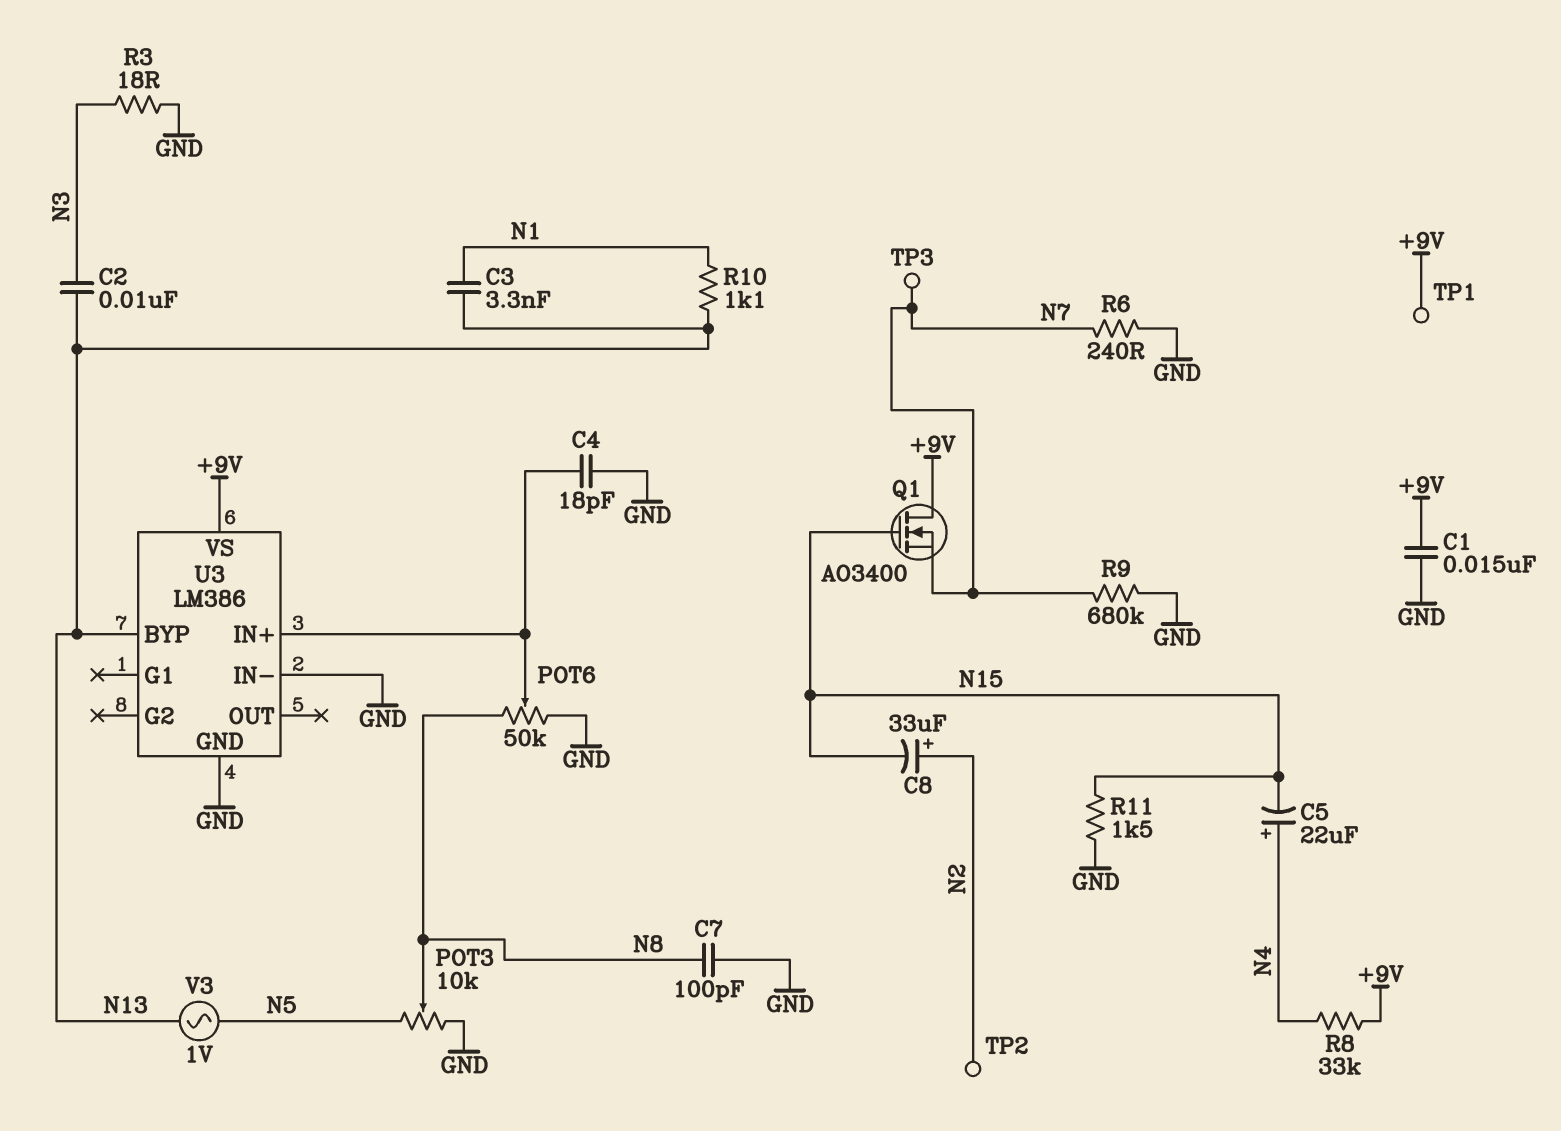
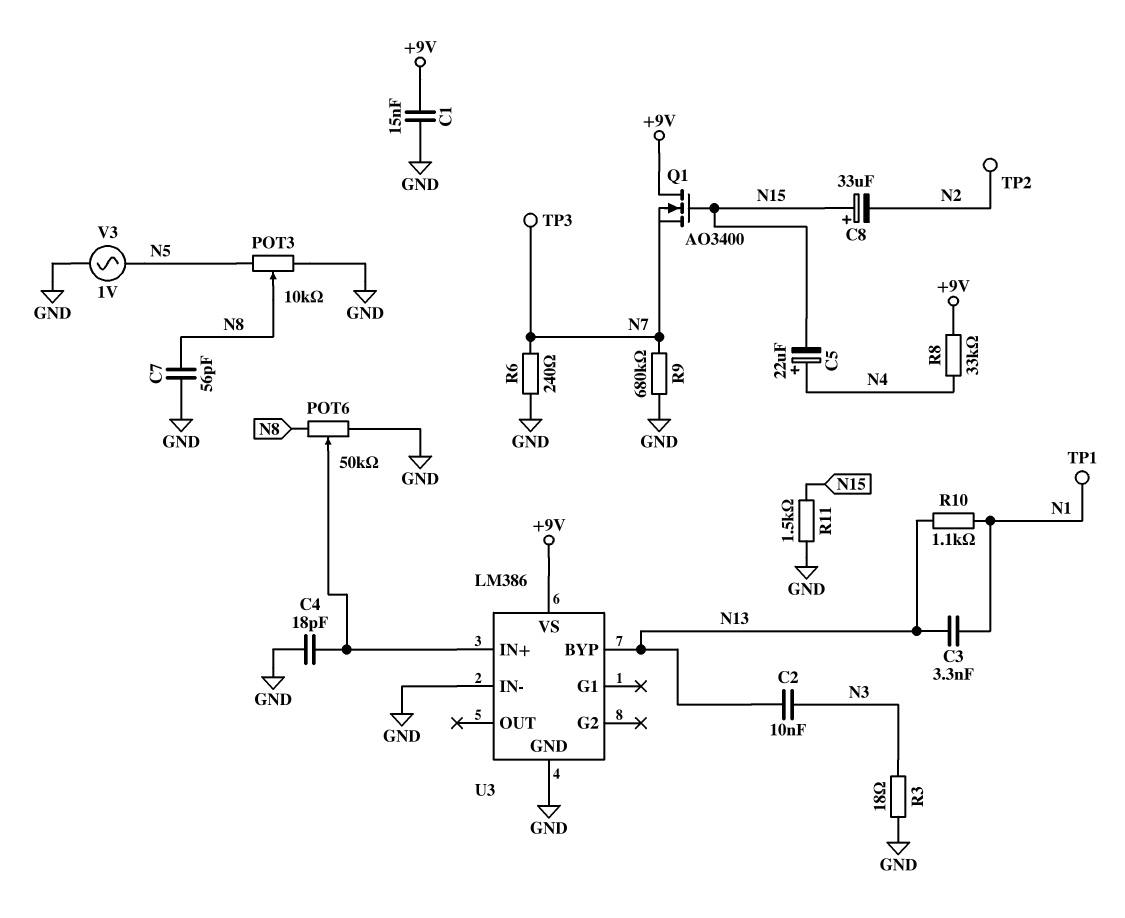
C7: 100pF (GND, N8) -> 56pF (GND, N8)
C8: 33uF (plus N2, minus N15) -> 33uF (plus N15, minus N2)
TP1: test point (+9V) -> test point (N1)
V3: AC 1V (N5, N13) -> AC 1V (GND, N5)

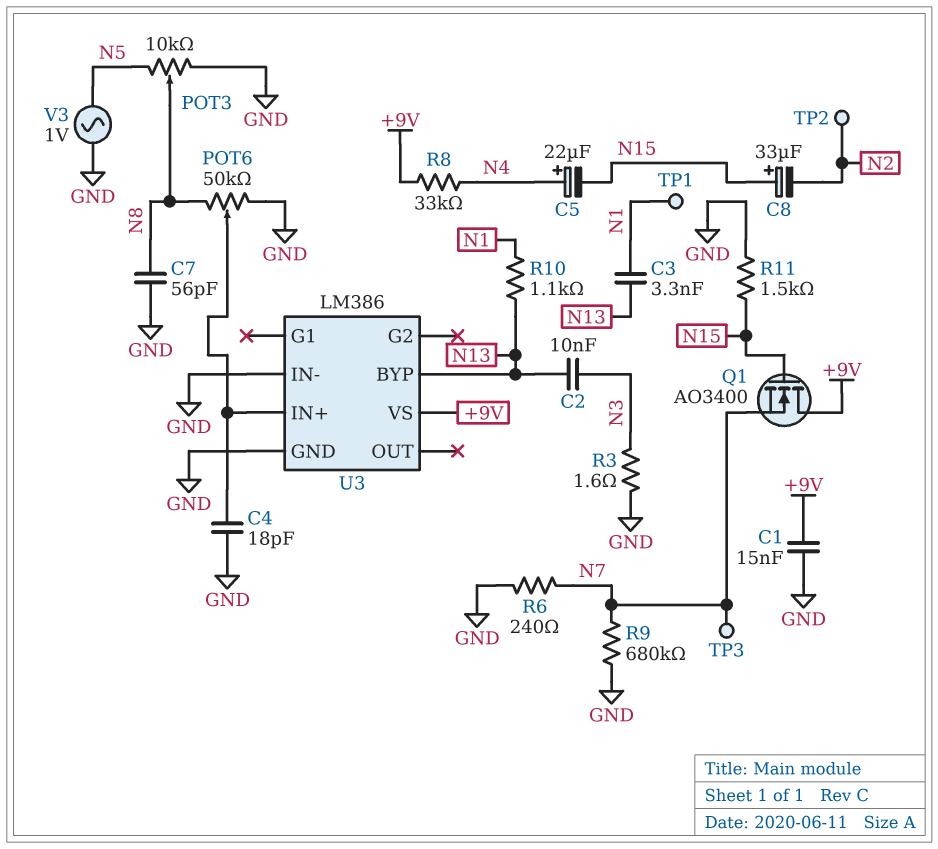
R3: 18 (GND, N3) -> 1.6 (GND, N3)

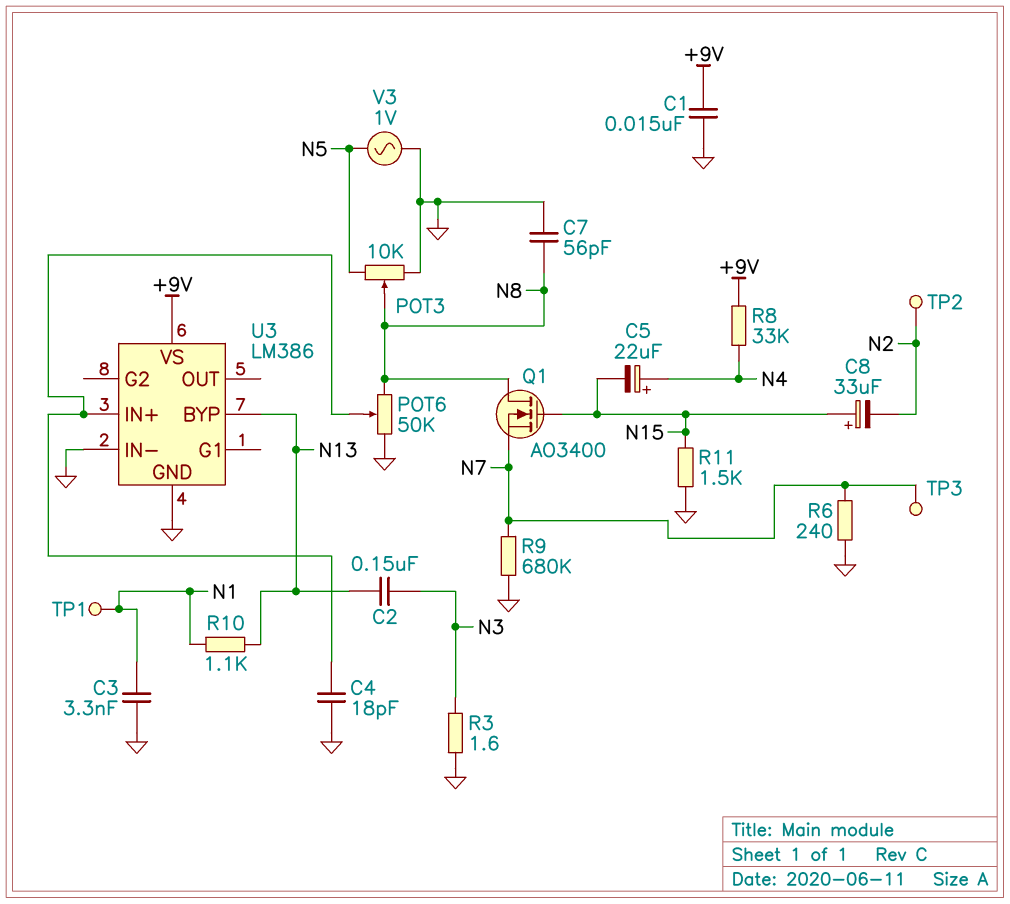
C2: 10nF (N3, N13) -> 150nF (N3, N13)
C3: 3.3nF (N1, N13) -> 3.3nF (GND, N1)
Q1: NMOS AO3400 (G N15, D +9V, S N7) -> NMOS AO3400 (G N15, D N8, S N7)

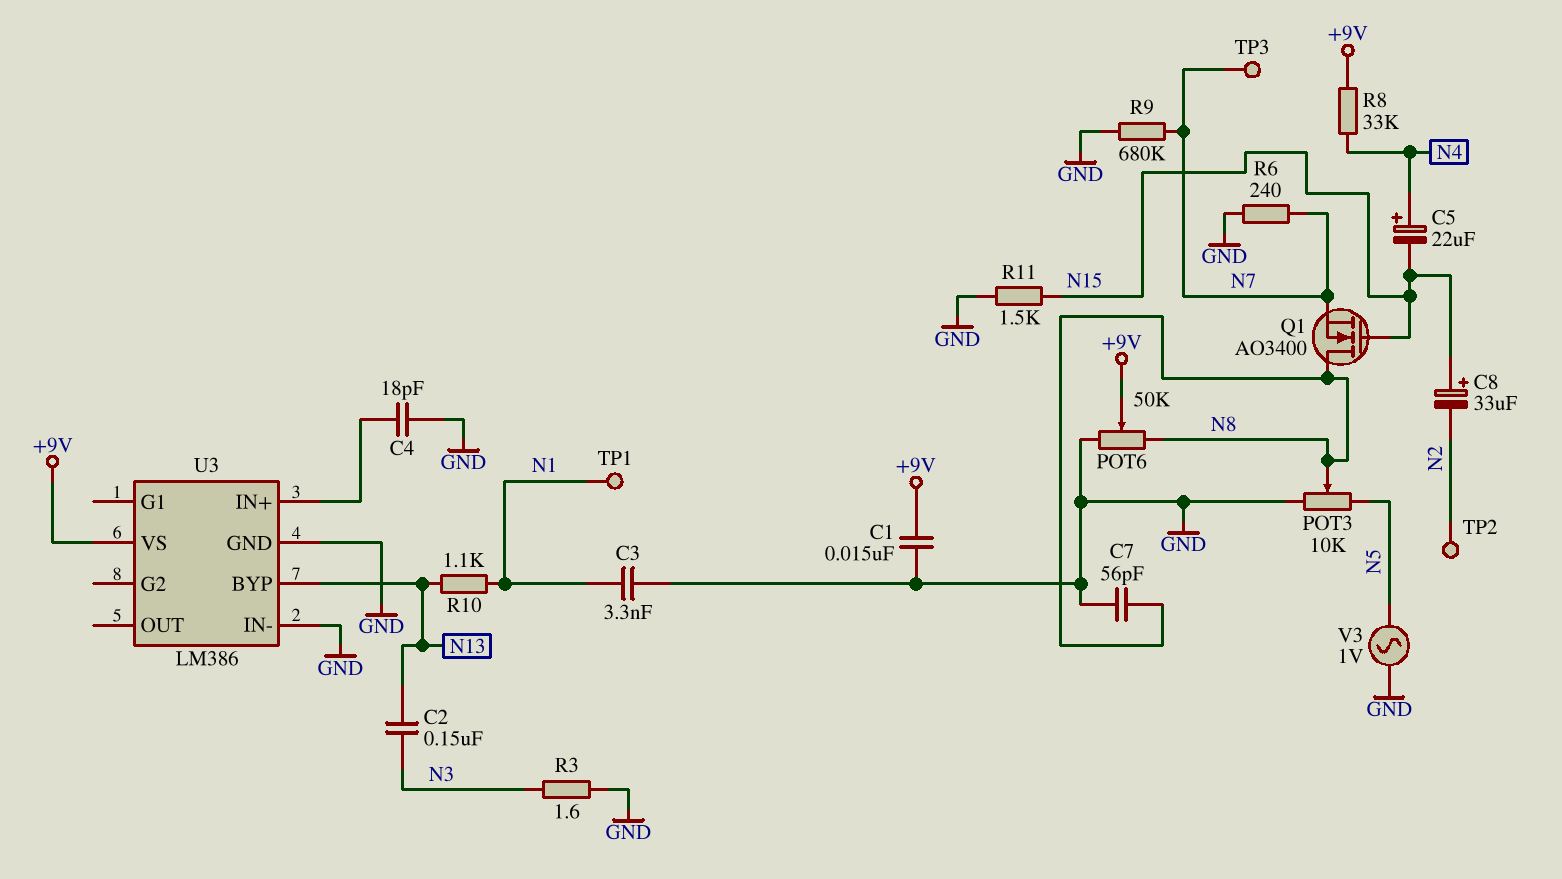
POT6: 50k (GND, N8, wiper U3/IN+) -> 50k (GND, N8, wiper +9V)

